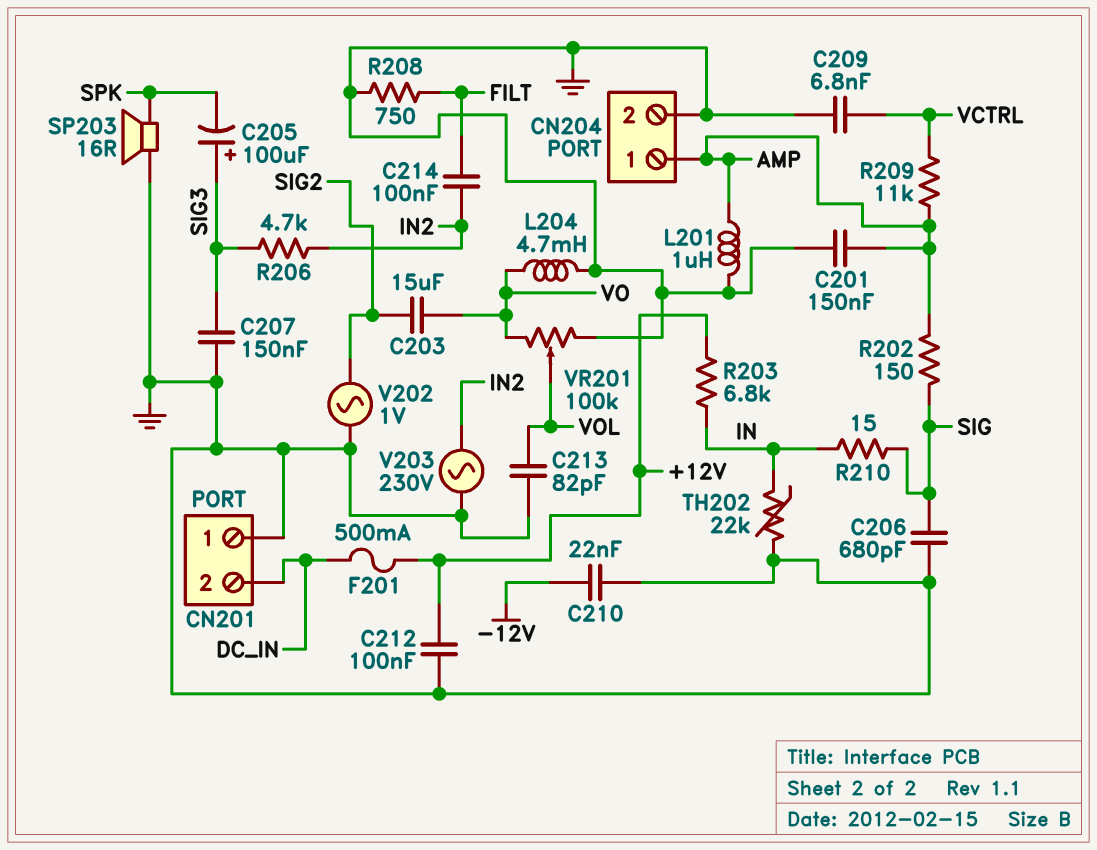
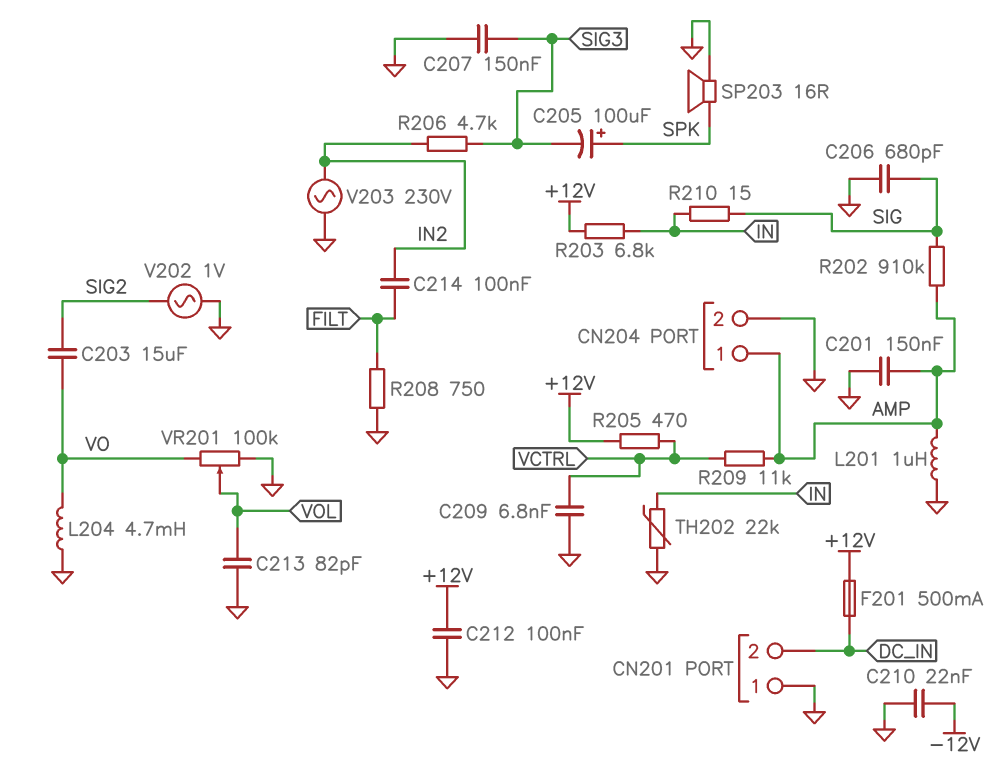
C205: 100uF (plus SIG3, minus SPK) -> 100uF (plus SPK, minus SIG3)
R202: 150 (AMP, SIG) -> 910k (AMP, SIG)
R205: none -> 470 (+12V, VCTRL)

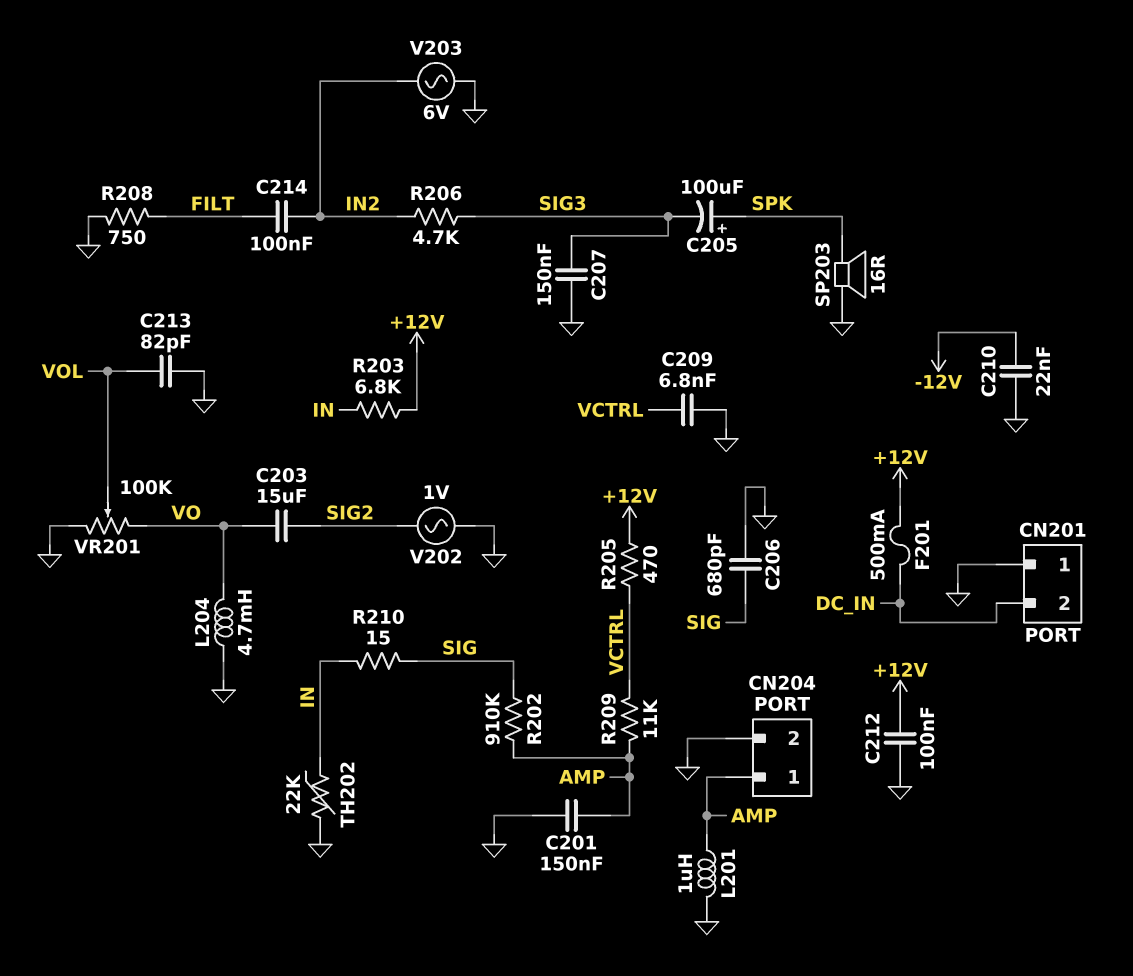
V203: AC 230V (GND, IN2) -> AC 6V (GND, IN2)

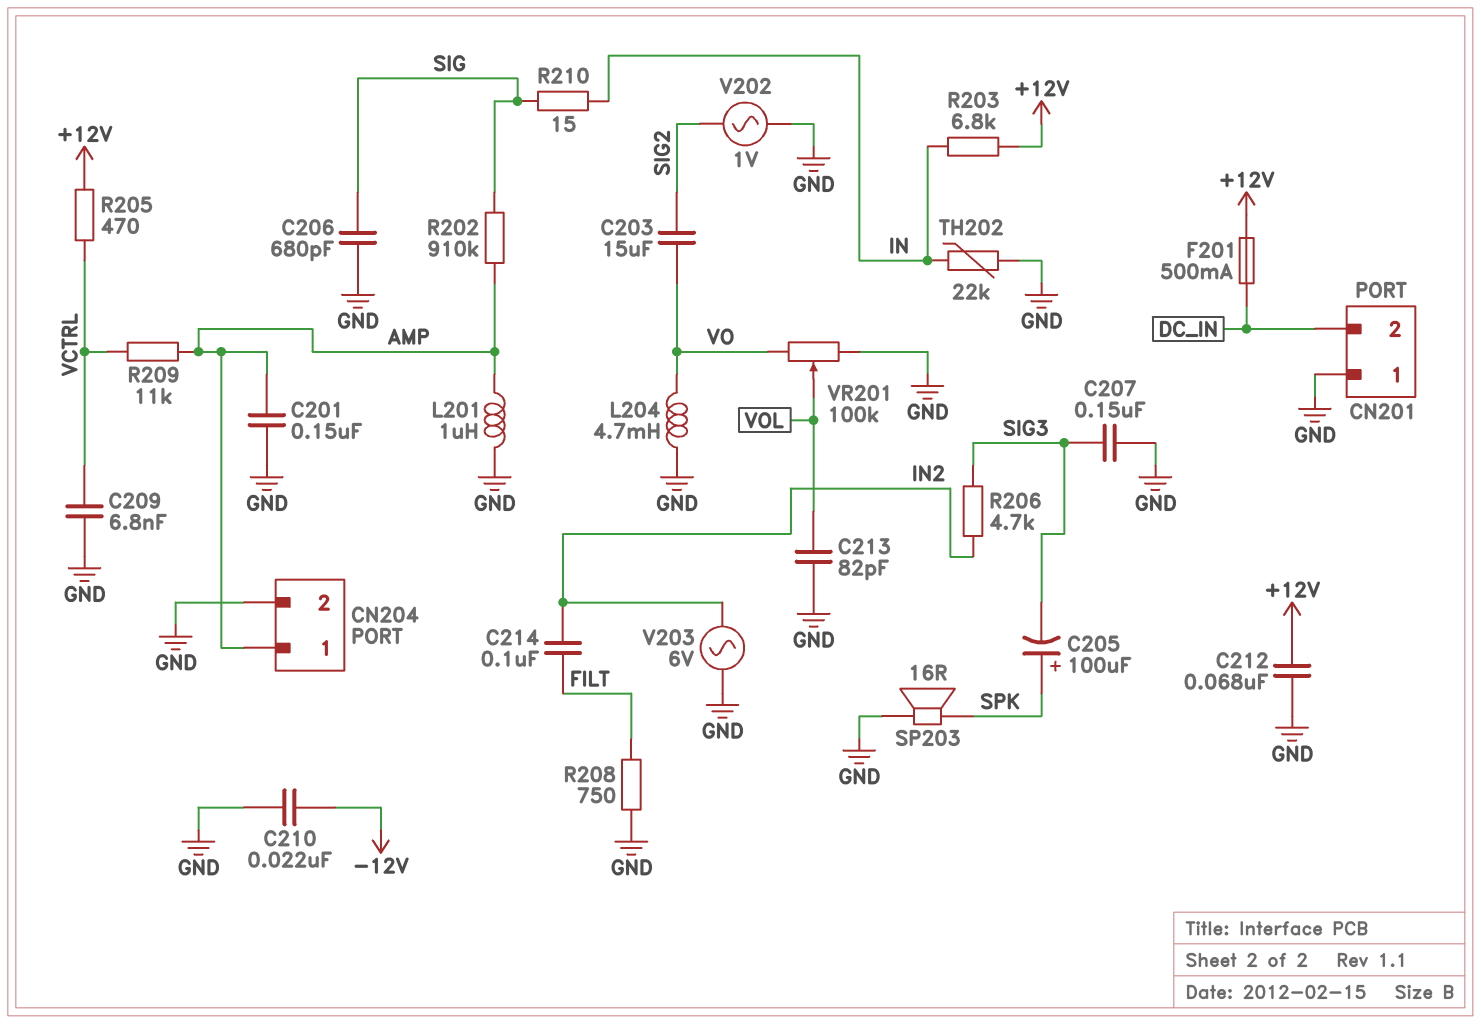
C212: 100nF (+12V, GND) -> 68nF (+12V, GND)

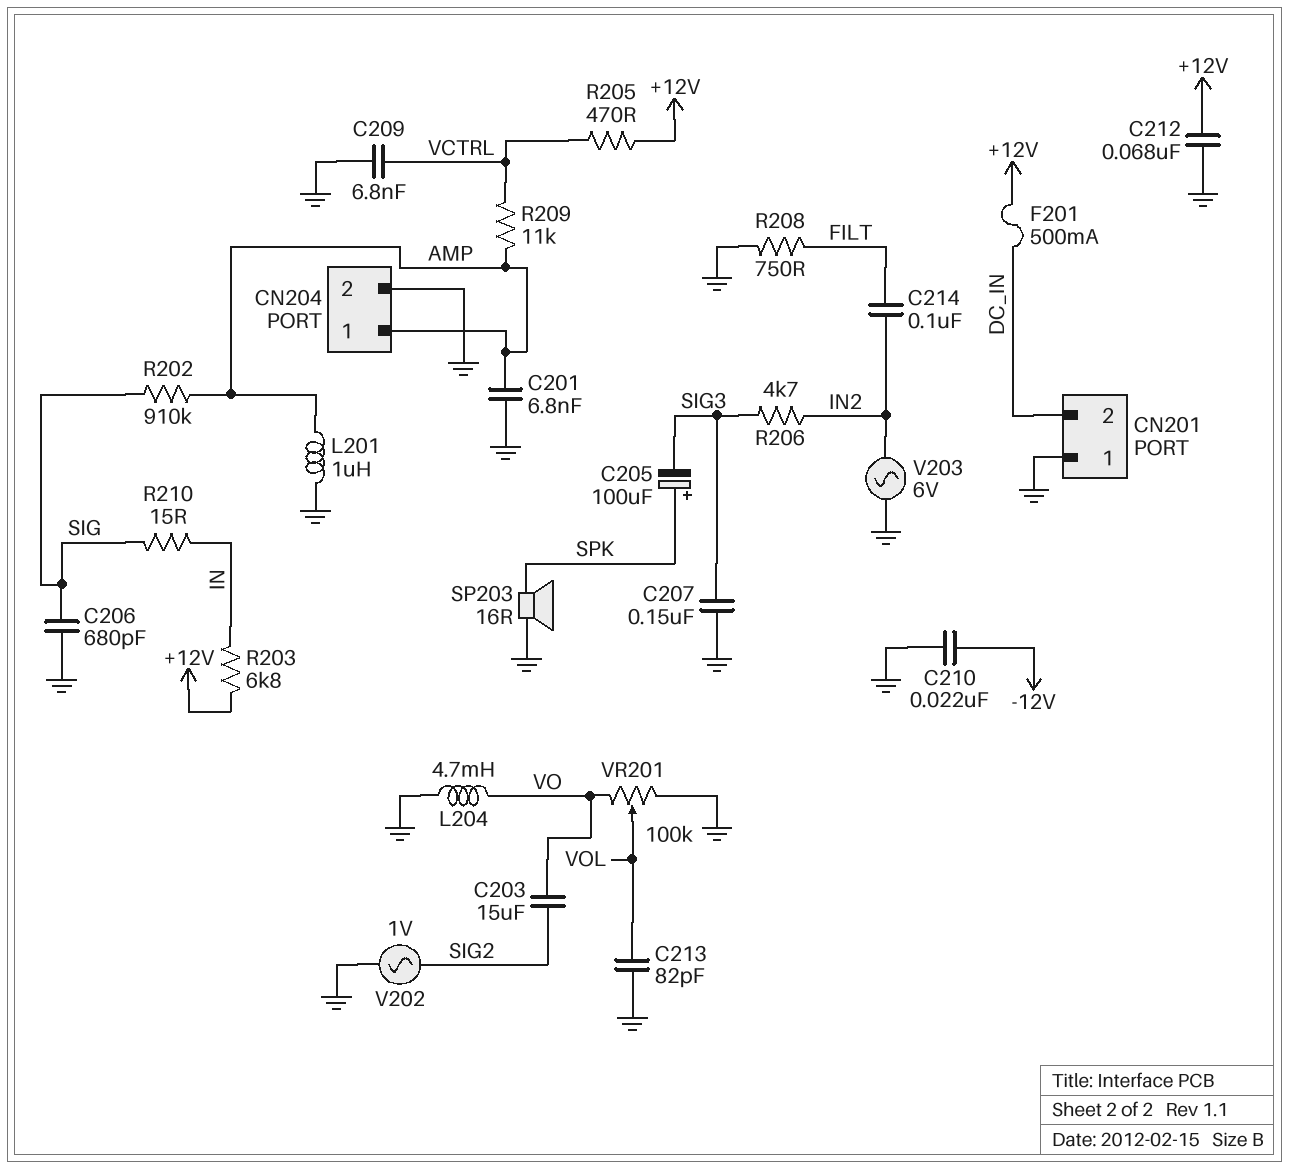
C201: 150nF (AMP, GND) -> 6.8nF (AMP, GND)
TH202: 22k (GND, IN) -> none

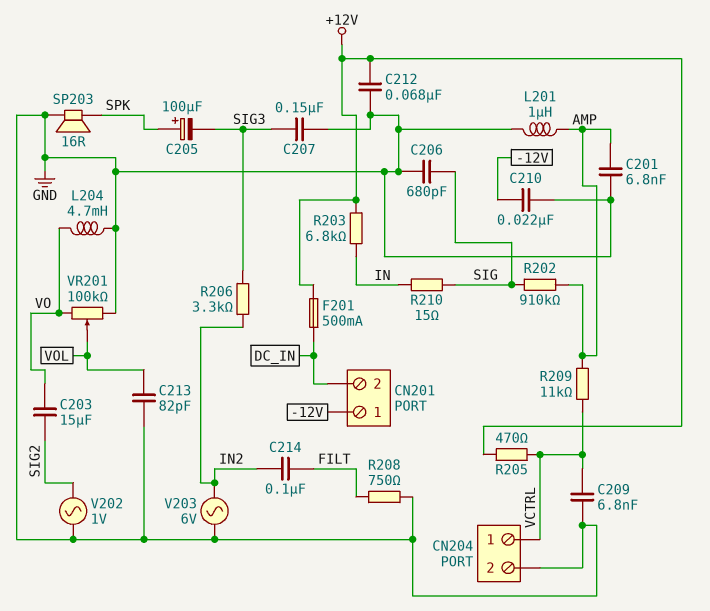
CN201 pin 1: GND -> -12V
CN204 pin 1: AMP -> VCTRL
R206: 4.7k (IN2, SIG3) -> 3.3k (IN2, SIG3)

